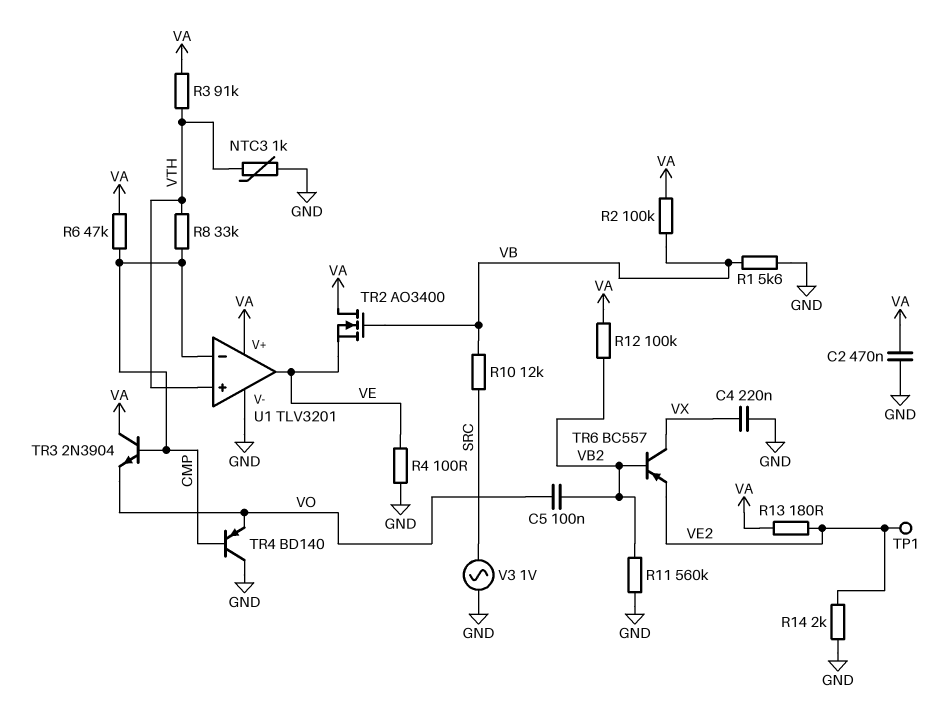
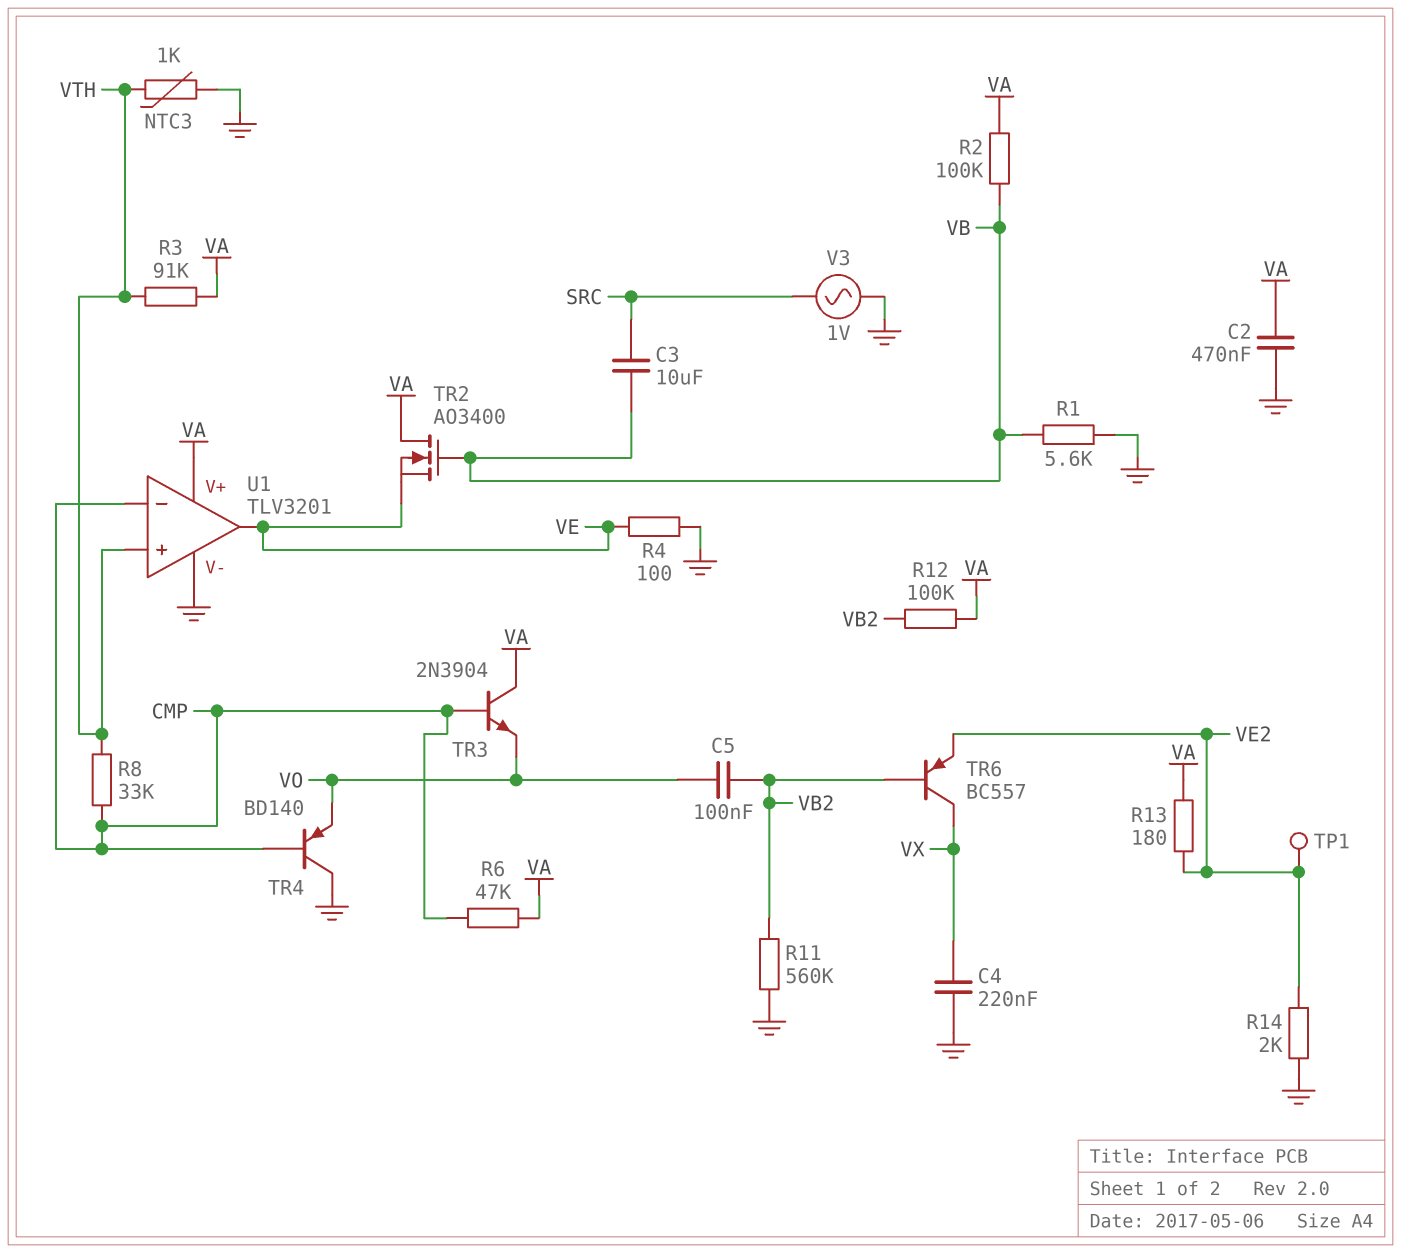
C3: none -> 10uF (SRC, VB)
R10: 12k (SRC, VB) -> none

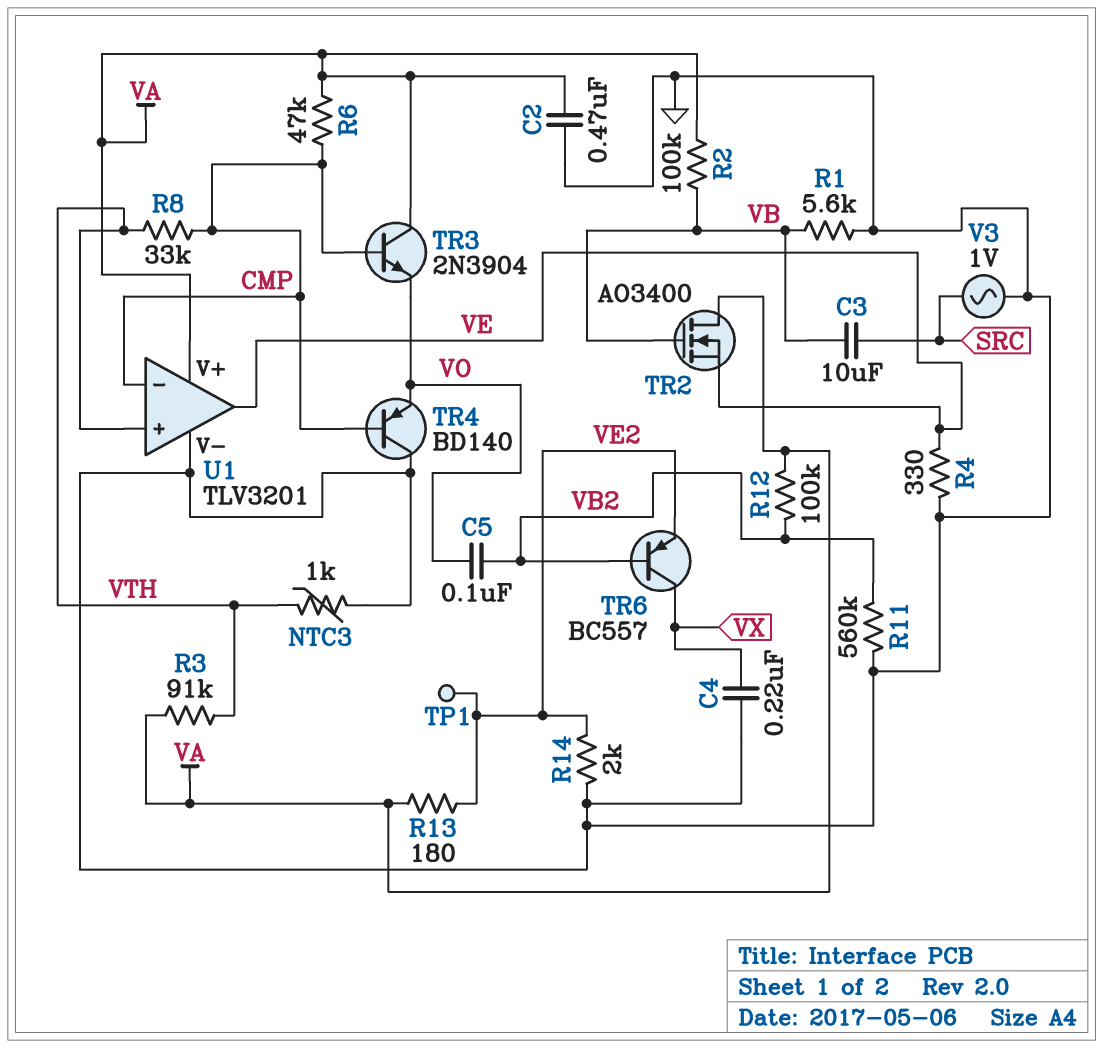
R4: 100 (GND, VE) -> 330 (GND, VE)

